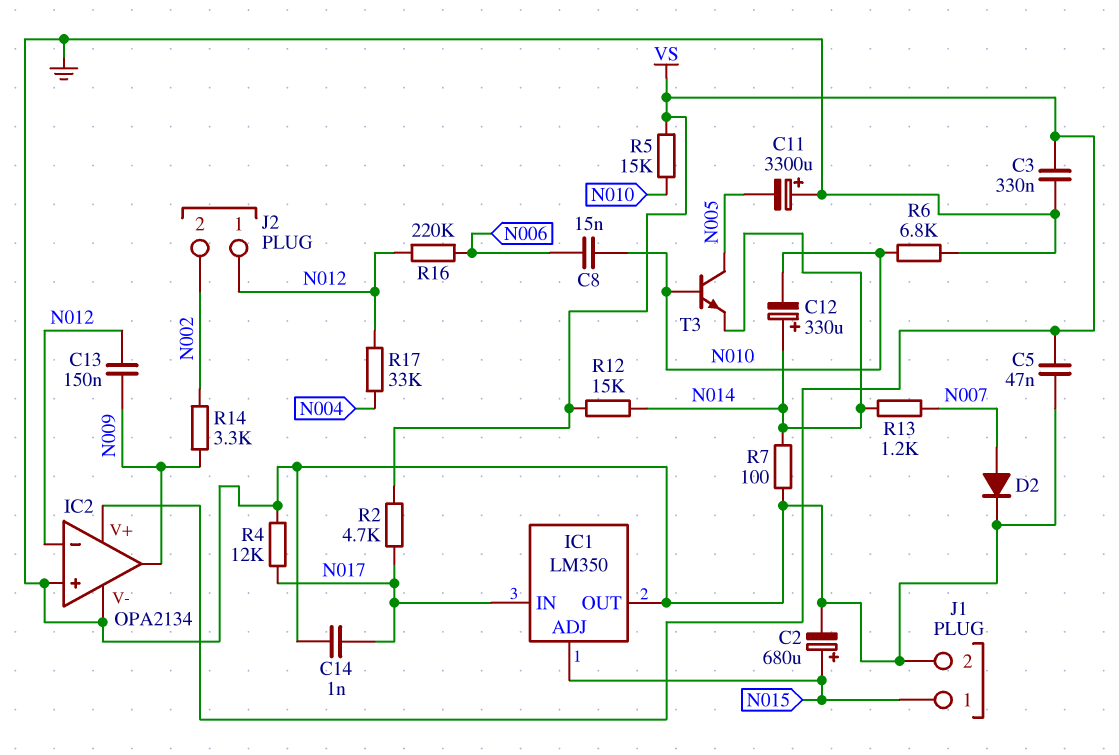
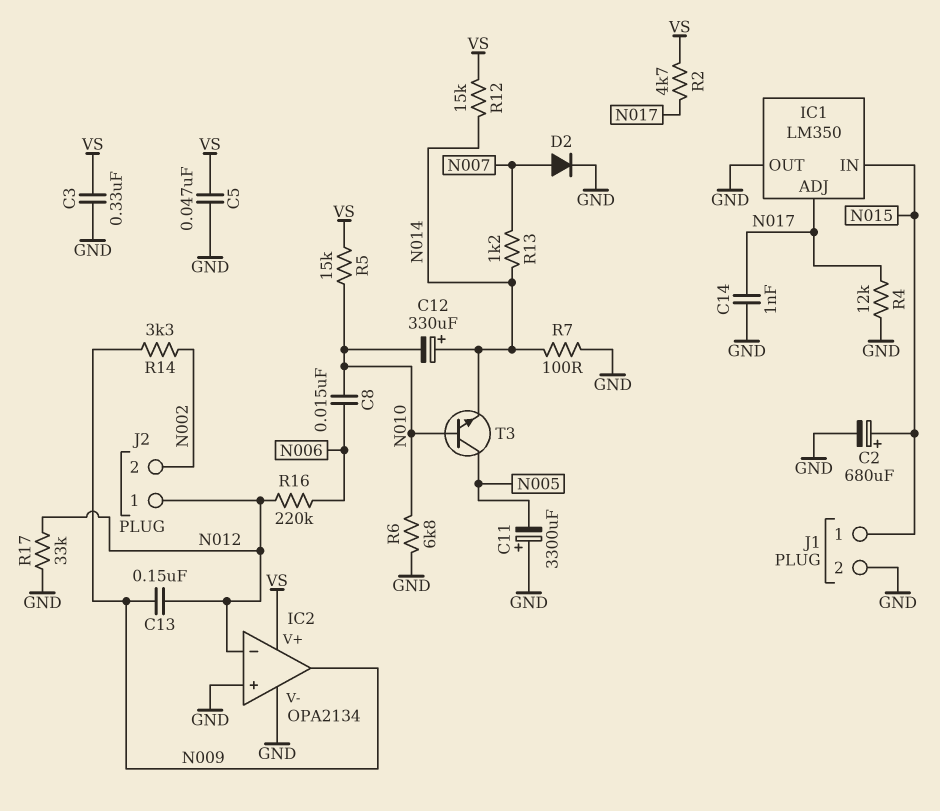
IC1 pin ADJ: N015 -> N017
IC1 pin IN: N017 -> N015
R17: 33k (N004, N012) -> 33k (GND, N012)

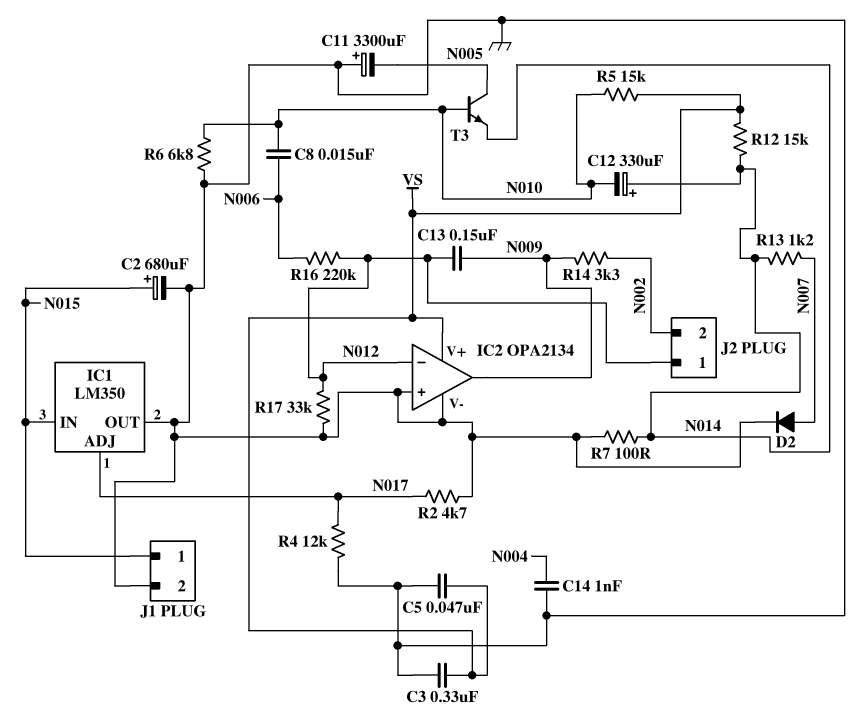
C14: 1nF (GND, N017) -> 1nF (GND, N004)
R2: 4.7k (N017, VS) -> 4.7k (GND, N017)

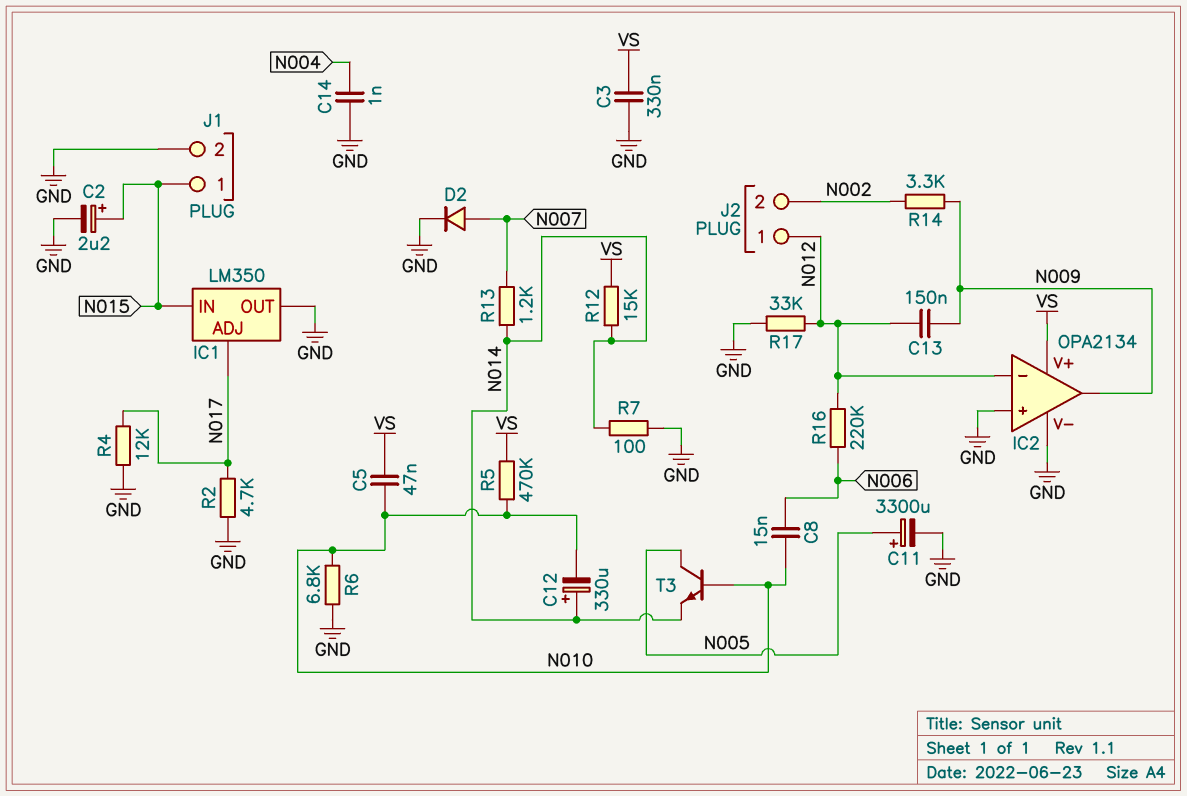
C2: 680uF (plus N015, minus GND) -> 2.2uF (plus N015, minus GND)
C5: 47nF (GND, VS) -> 47nF (N010, VS)
C11: 3300uF (plus GND, minus N005) -> 3300uF (plus N005, minus GND)
R5: 15k (N010, VS) -> 470k (N010, VS)

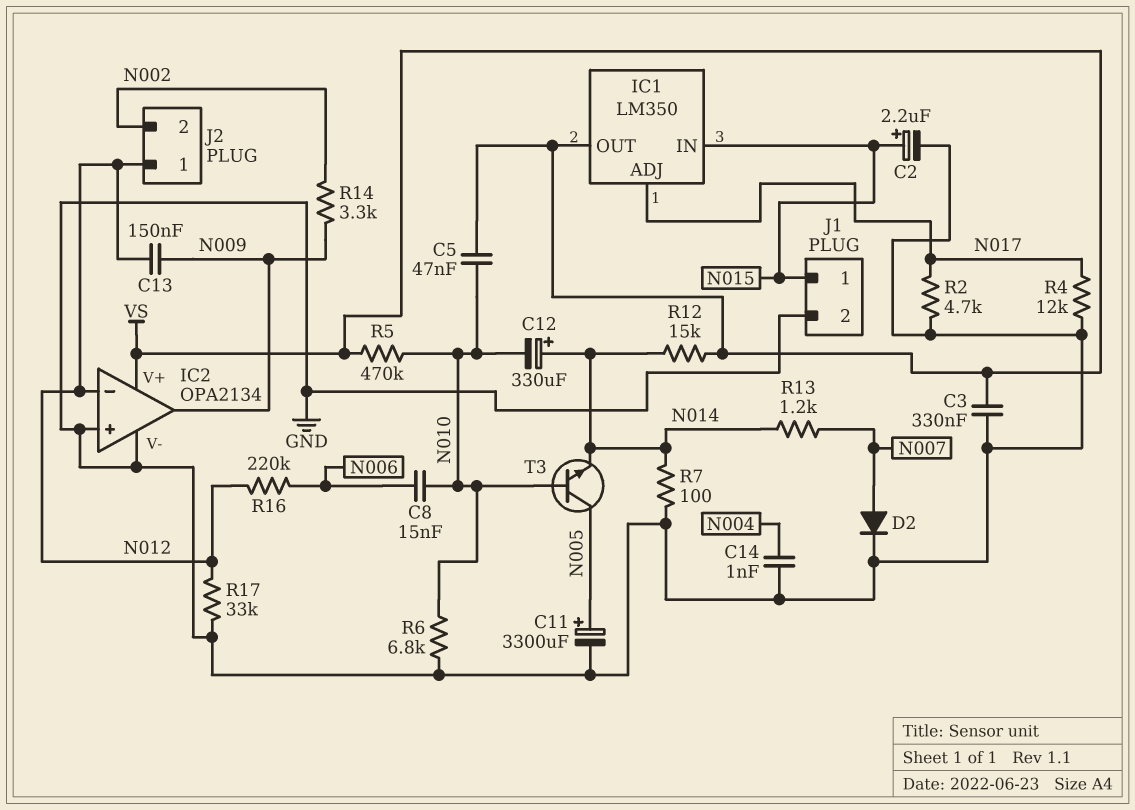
IC1 pin OUT: GND -> VS

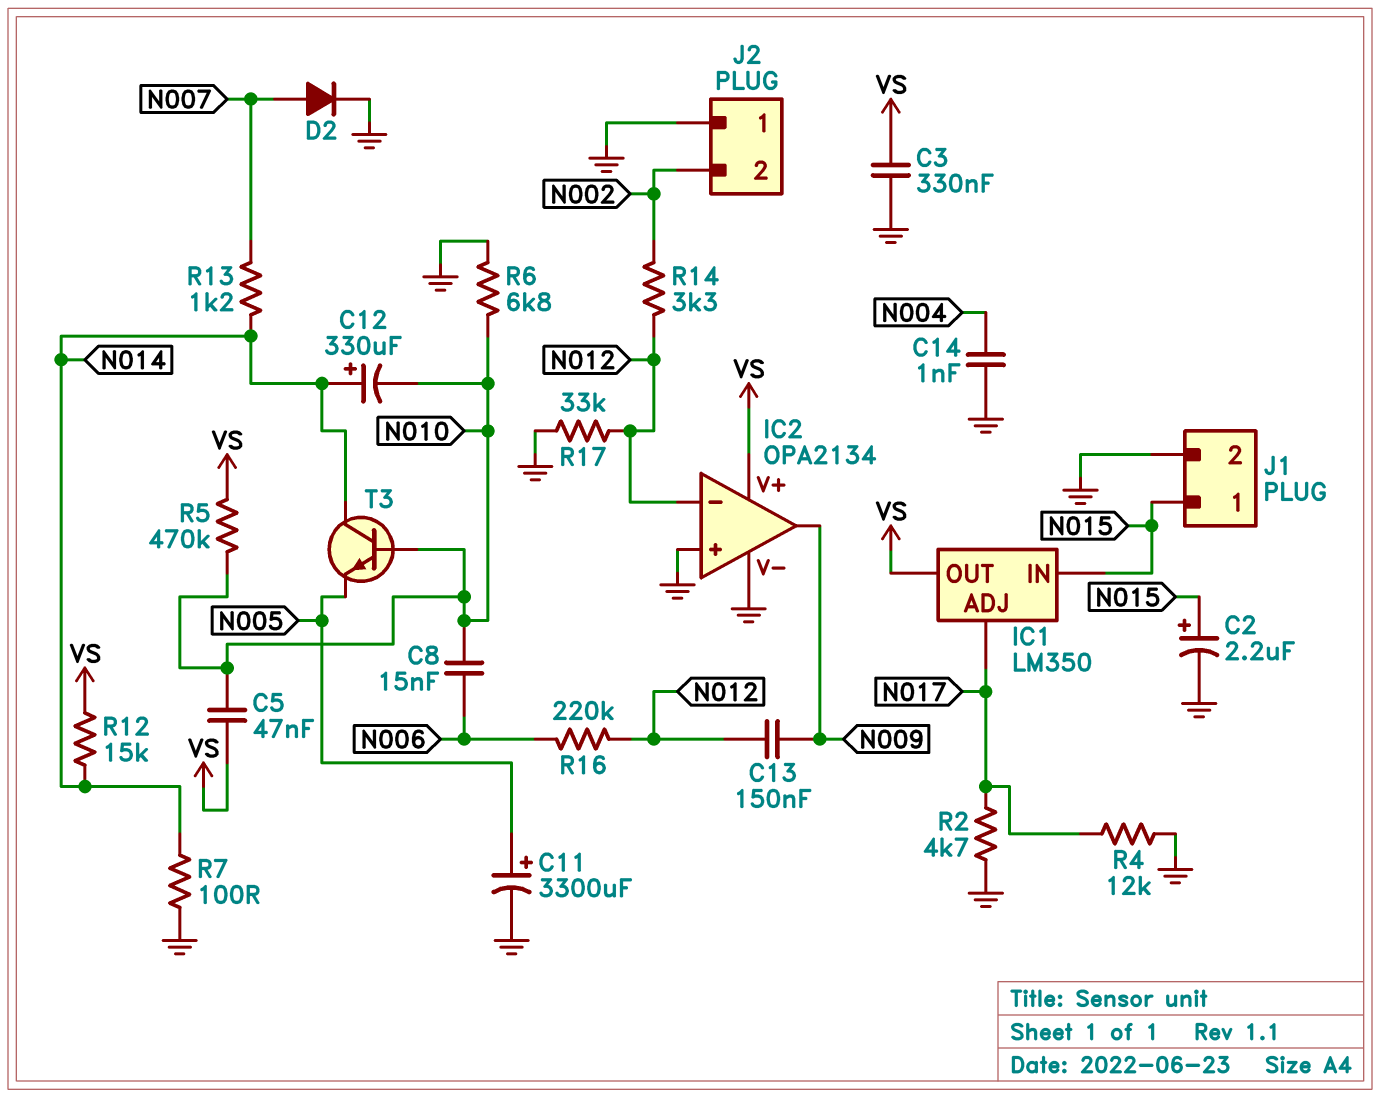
J2 pin 1: N012 -> GND
R14: 3.3k (N002, N009) -> 3.3k (N002, N012)
T3: NPN (B N010, C N005, E N014) -> NPN (B N010, C N014, E N005)

